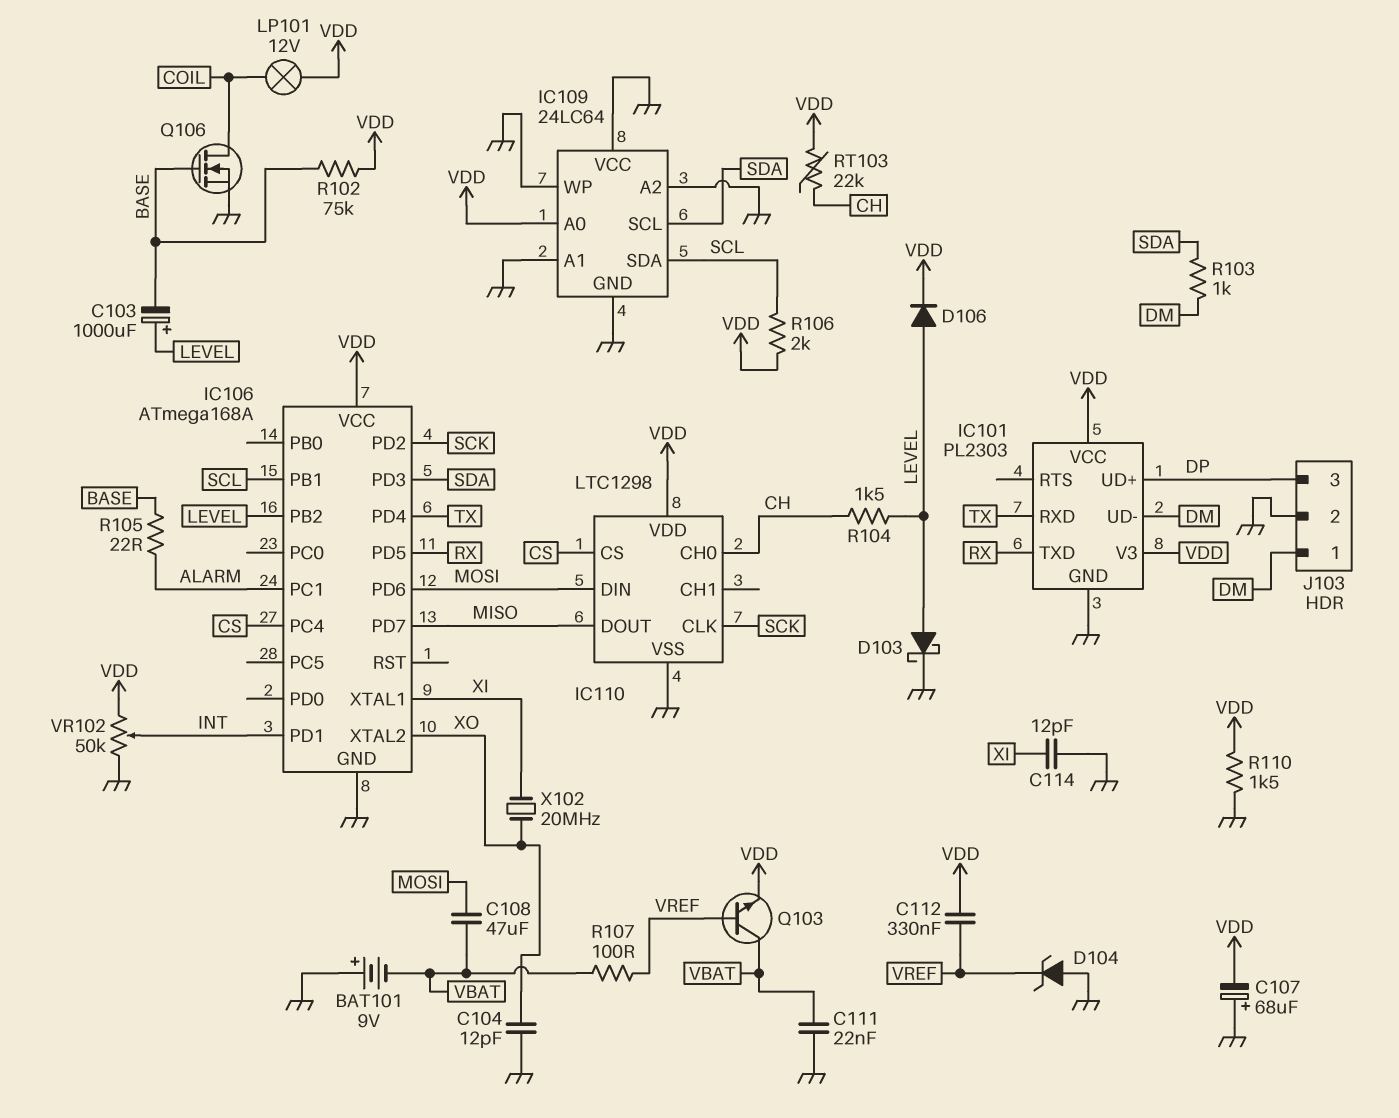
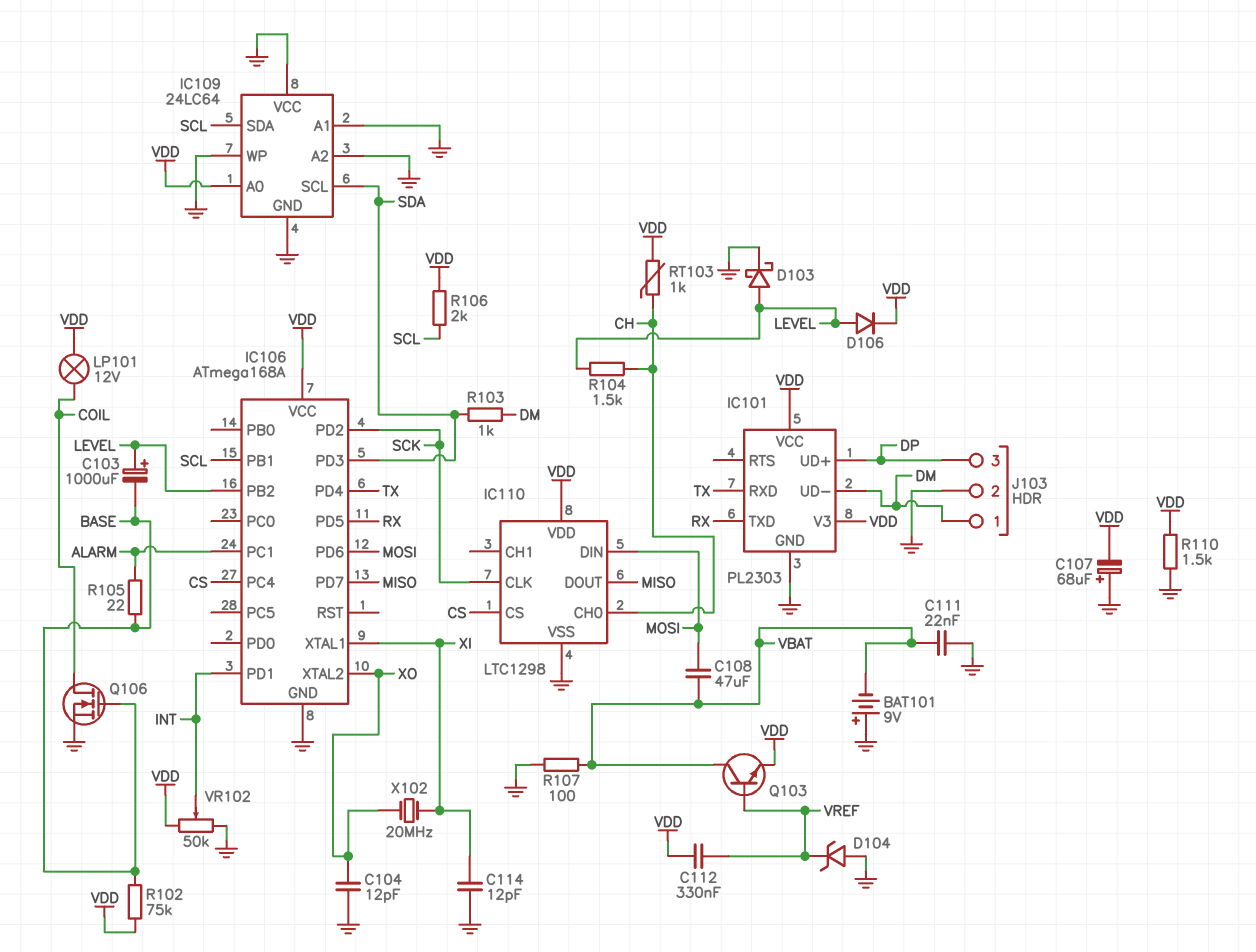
R107: 100 (VBAT, VREF) -> 100 (GND, VBAT)
RT103: 22k (CH, VDD) -> 1k (CH, VDD)

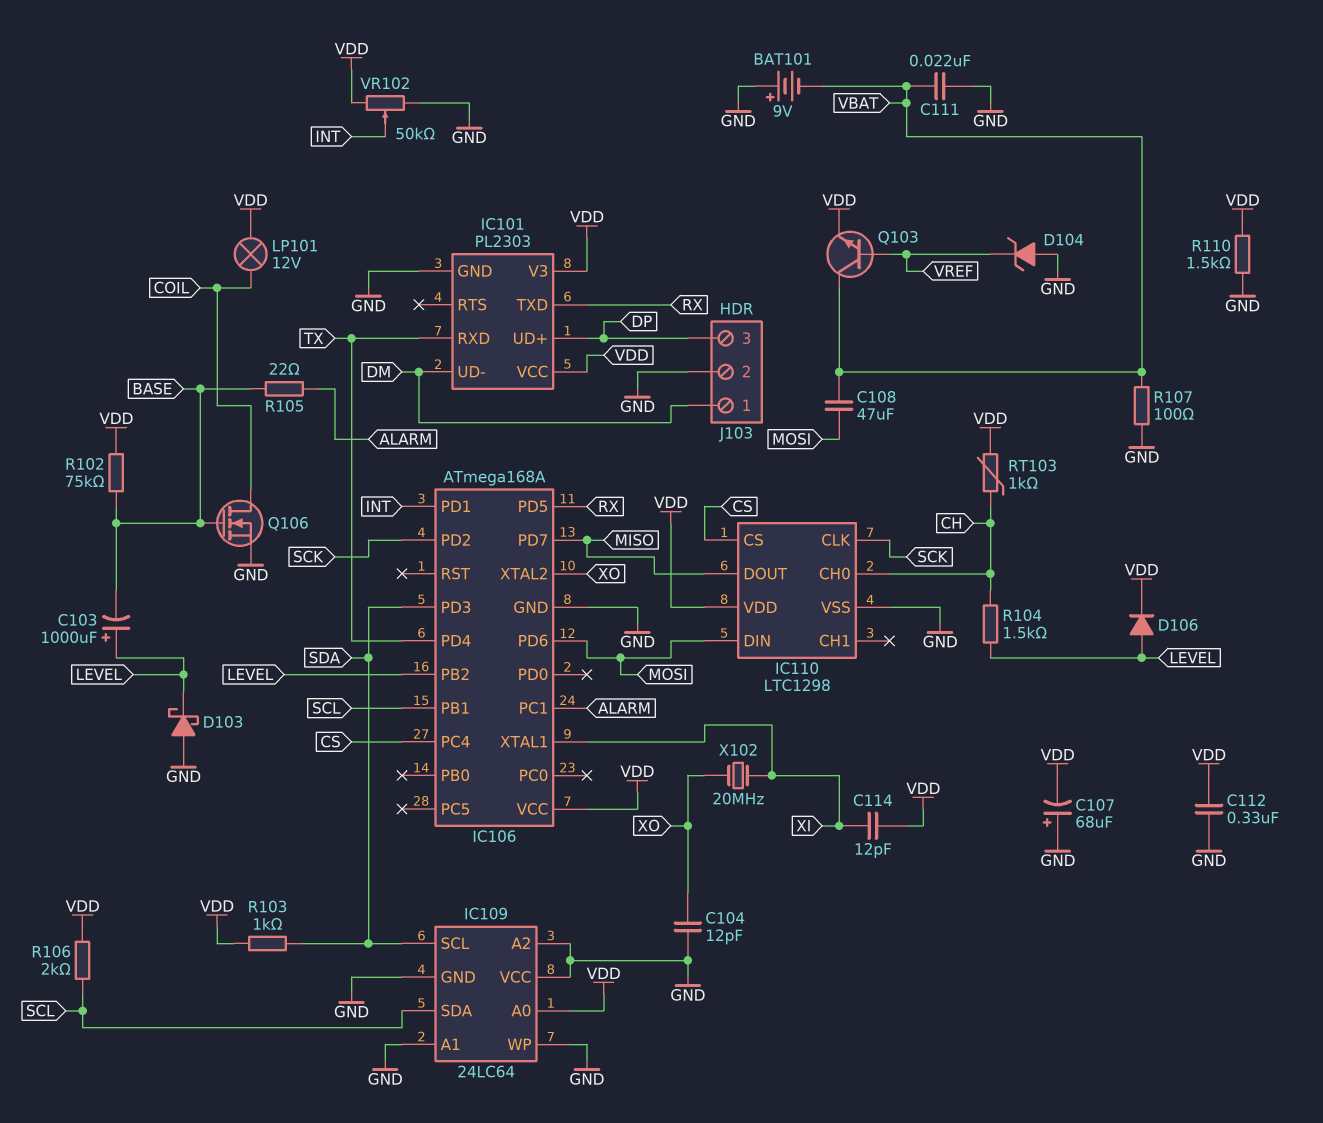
C112: 330nF (VDD, VREF) -> 330nF (GND, VDD)
C114: 12pF (GND, XI) -> 12pF (VDD, XI)
D103: schottky (A LEVEL, K GND) -> schottky (A GND, K LEVEL)
R103: 1k (DM, SDA) -> 1k (SDA, VDD)

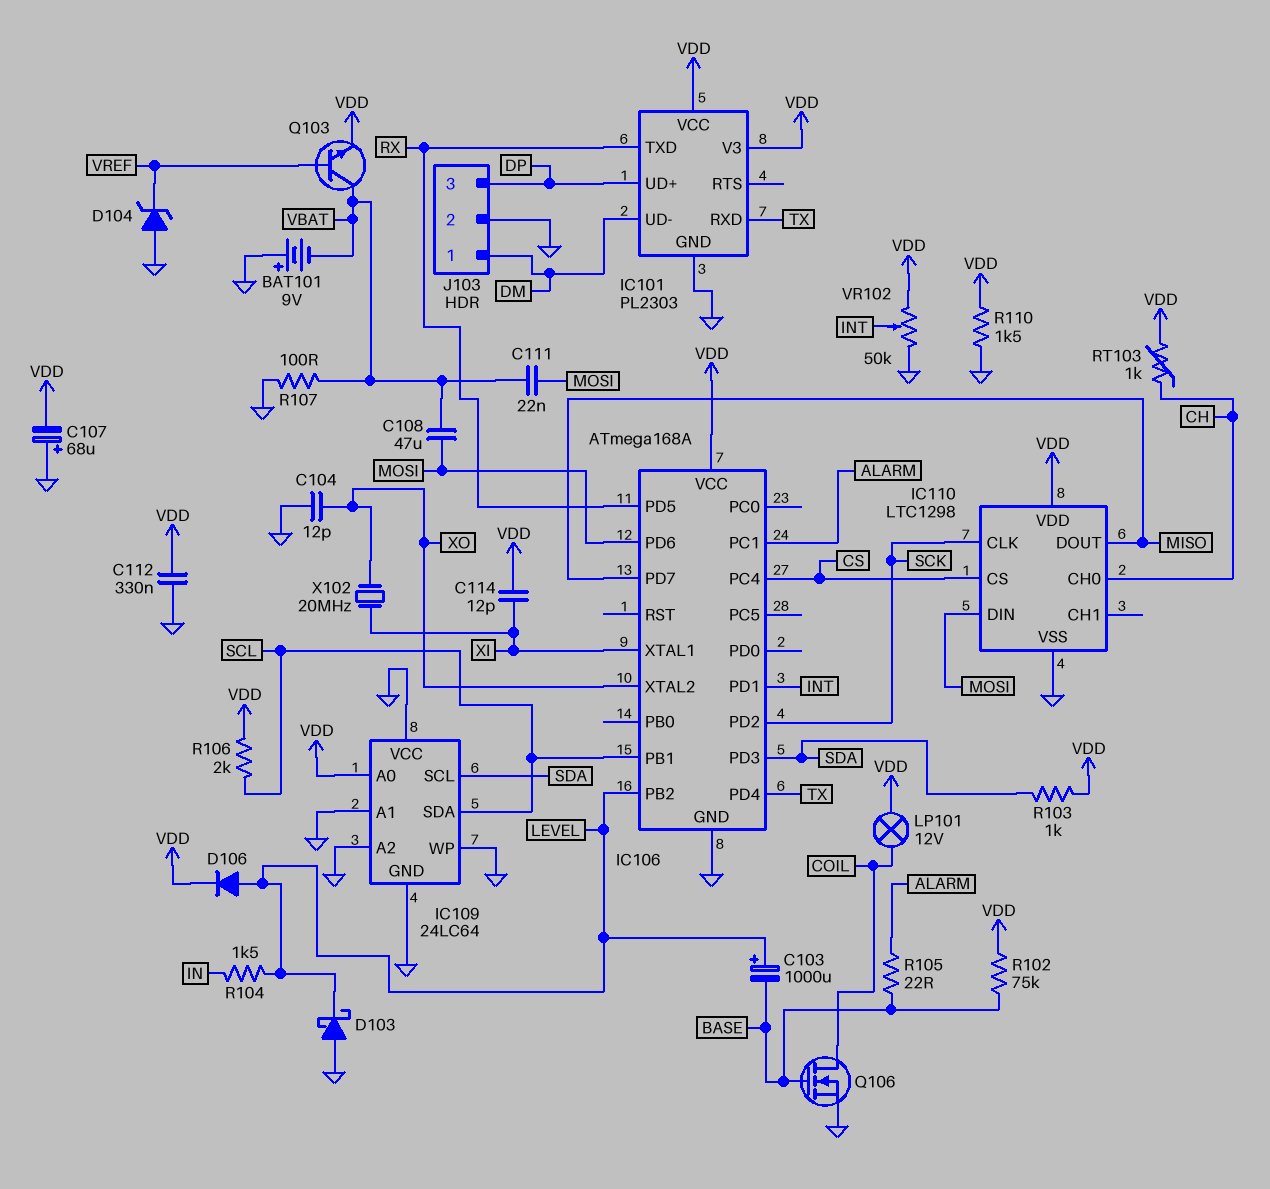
C111: 22nF (GND, VBAT) -> 22nF (MOSI, VBAT)
R104: 1.5k (CH, LEVEL) -> 1.5k (IN, LEVEL)

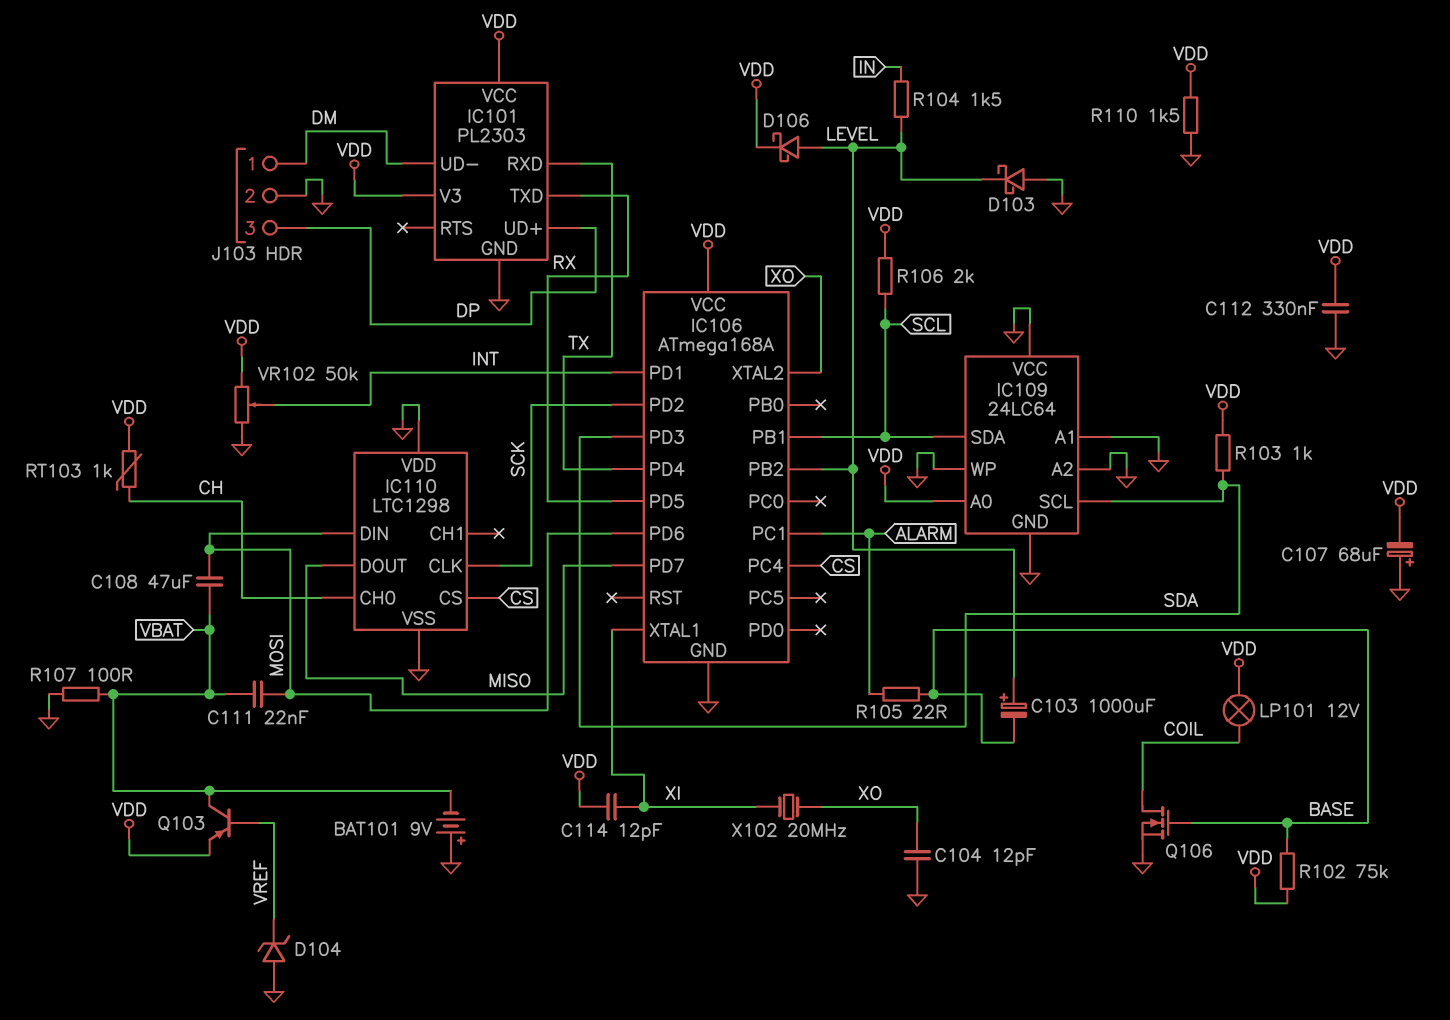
D106: diode (A LEVEL, K VDD) -> schottky (A LEVEL, K VDD)
IC110 pin VDD: VDD -> GND
Q103: NPN (B VREF, C VBAT, E VDD) -> PNP (B VREF, C VBAT, E VDD)

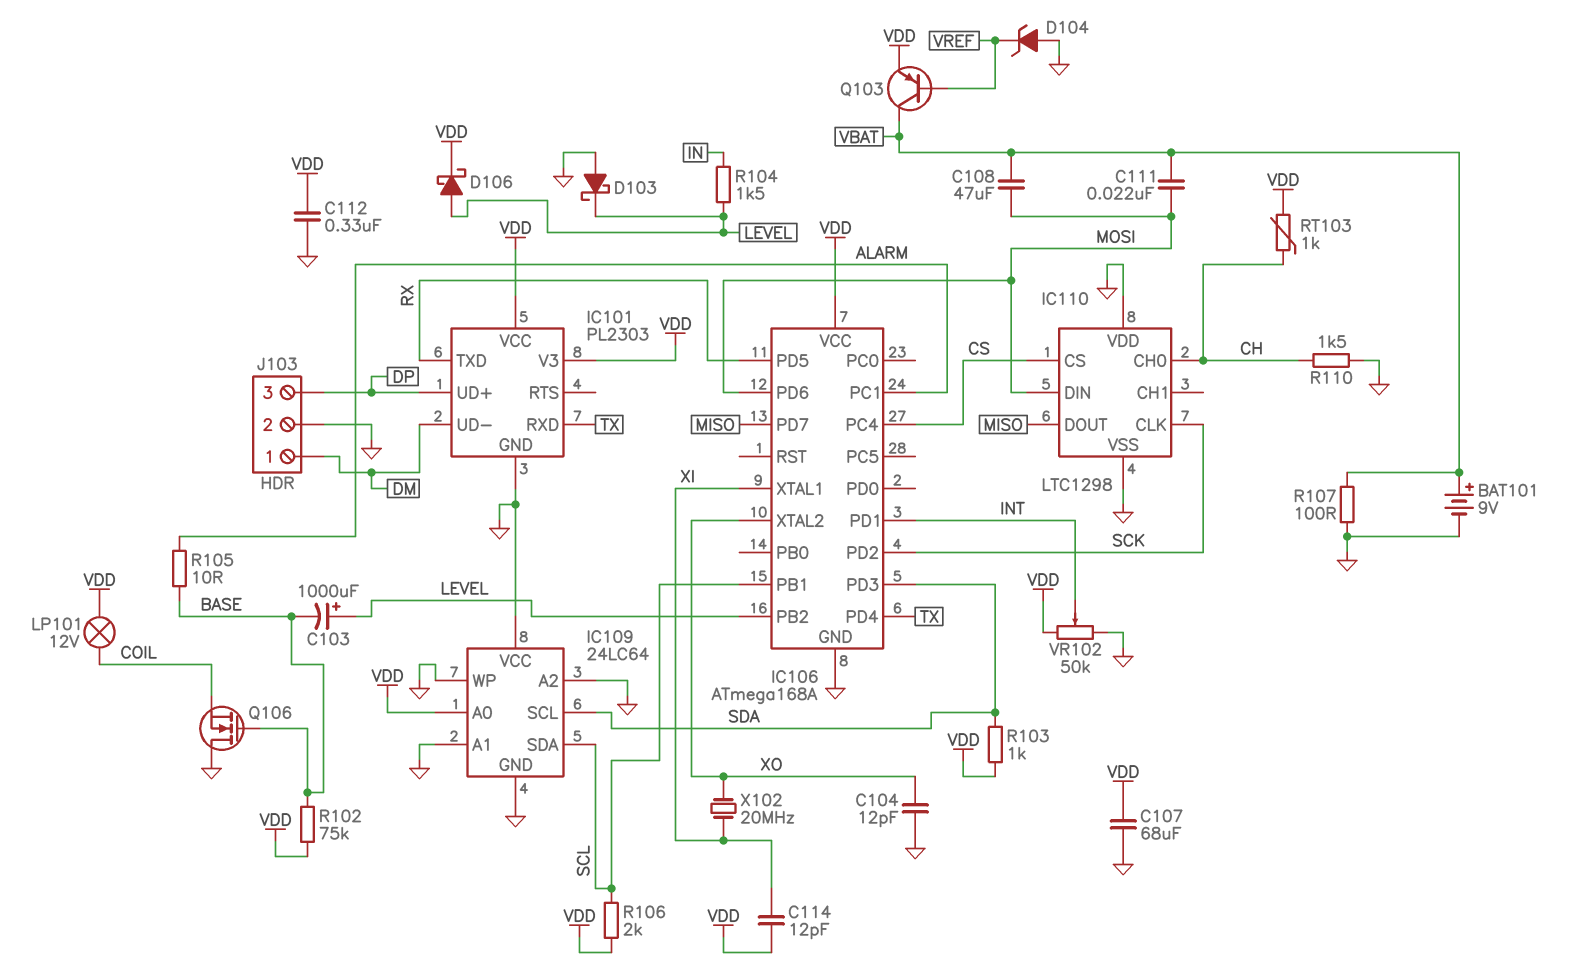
BAT101: 9V (plus GND, minus VBAT) -> 9V (plus VBAT, minus GND)
C107: 68uF (plus GND, minus VDD) -> 68uF (GND, VDD)
Q106: NMOS (G BASE, D COIL, S GND) -> NMOS (G BASE, D GND, S COIL)
R105: 22 (ALARM, BASE) -> 10 (ALARM, BASE)
R110: 1.5k (GND, VDD) -> 1.5k (CH, GND)

